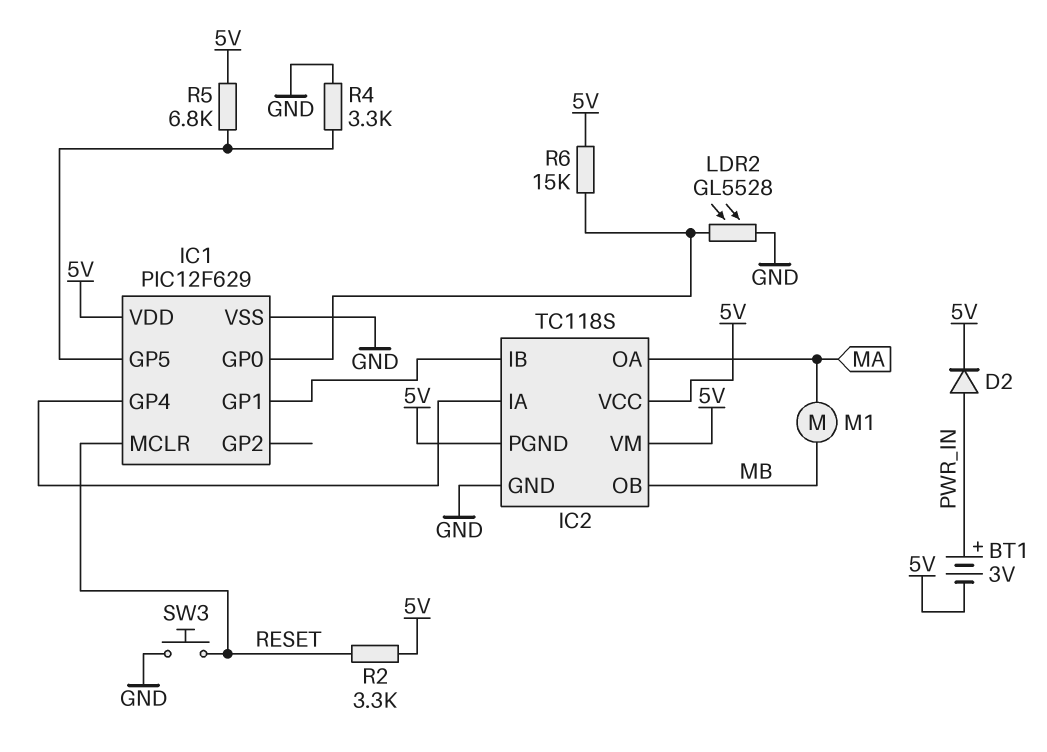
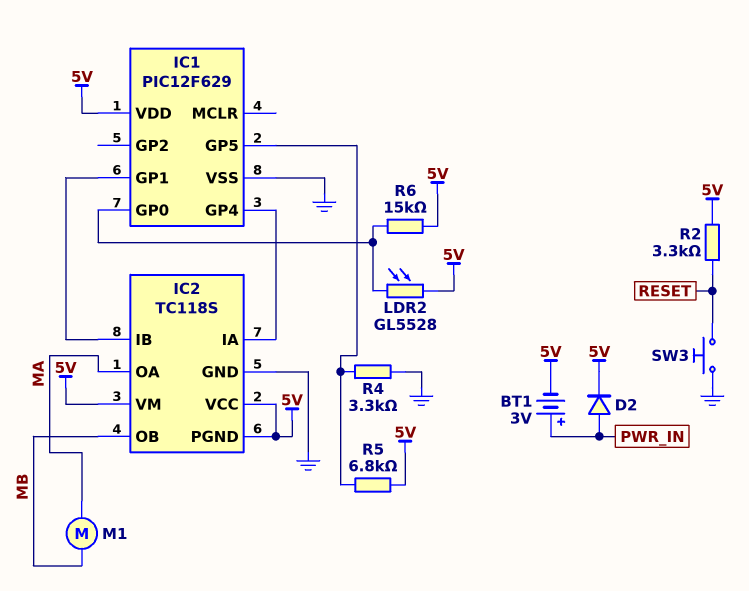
IC1 pin MCLR: RESET -> none
LDR2: GL5528 (GND, IC1/GP0) -> GL5528 (5V, IC1/GP0)

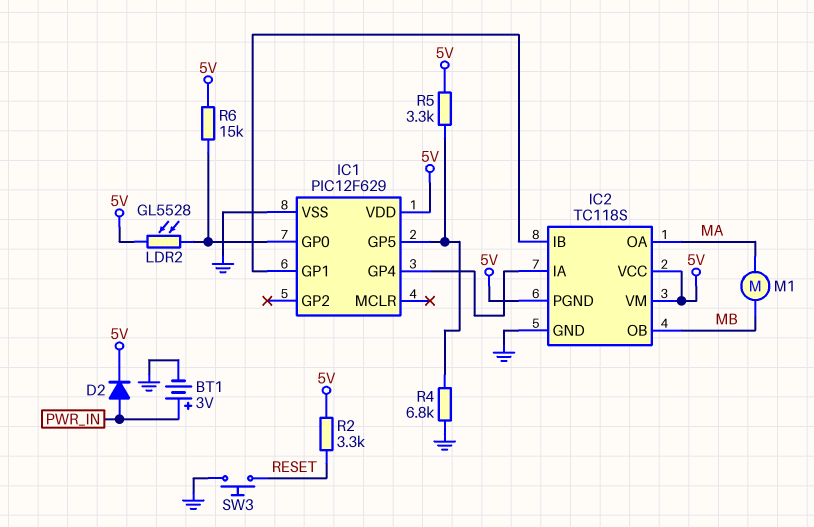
BT1: 3V (plus PWR_IN, minus 5V) -> 3V (plus PWR_IN, minus GND)
R4: 3.3k (GND, IC1/GP5) -> 6.8k (GND, IC1/GP5)
R5: 6.8k (5V, IC1/GP5) -> 3.3k (5V, IC1/GP5)

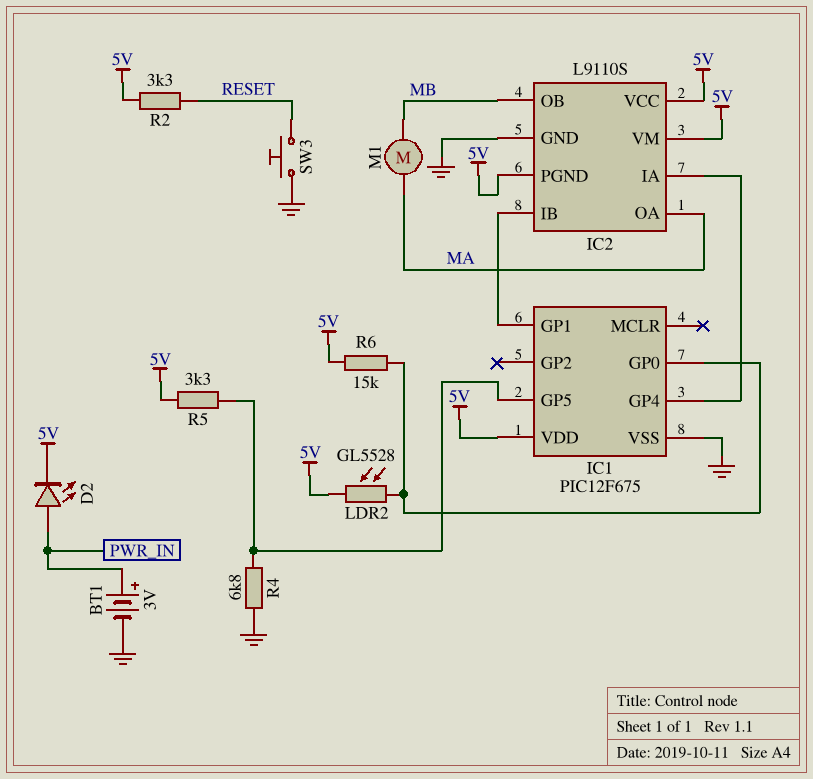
D2: diode (A PWR_IN, K 5V) -> LED (A PWR_IN, K 5V)
IC1: PIC12F629 -> PIC12F675
IC2: TC118S -> L9110S

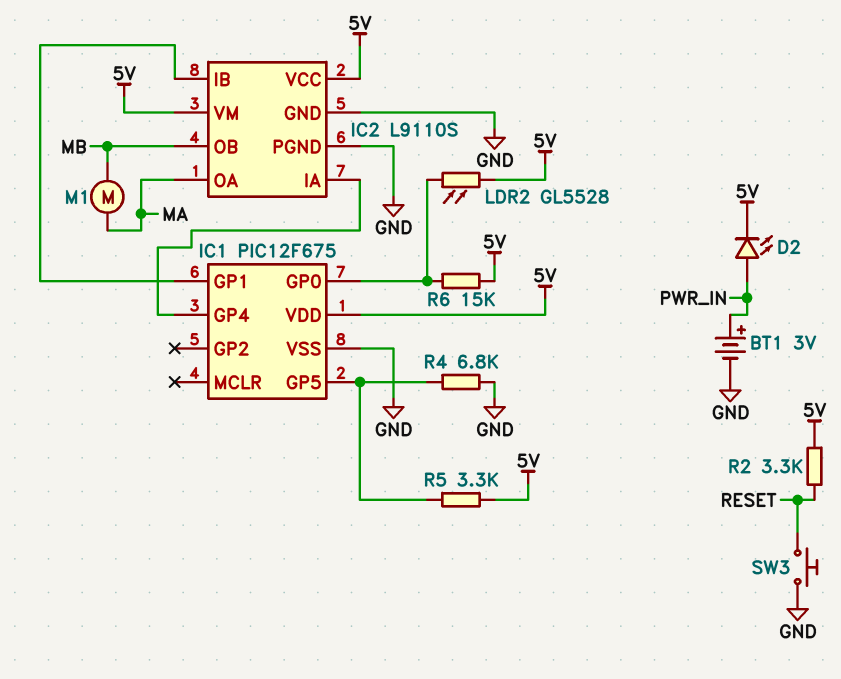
IC2 pin PGND: 5V -> GND

